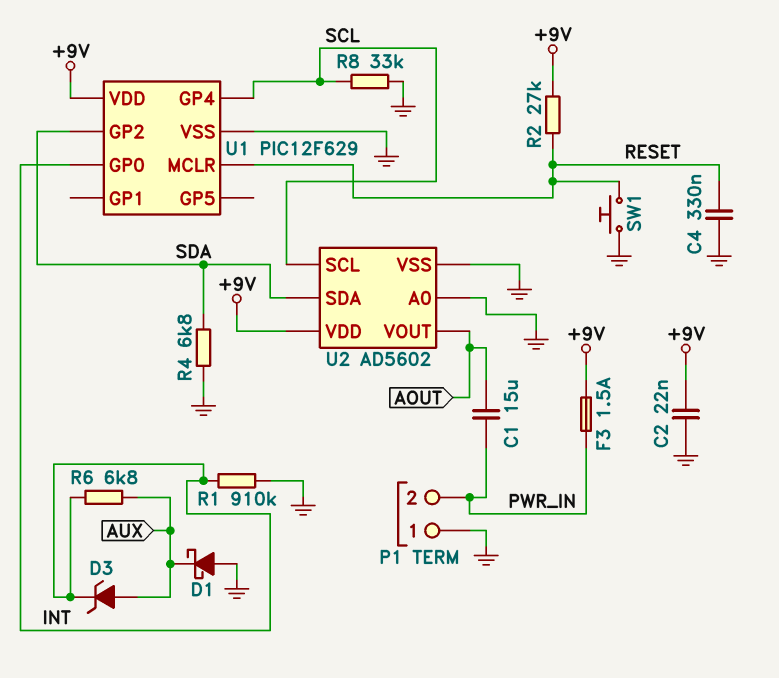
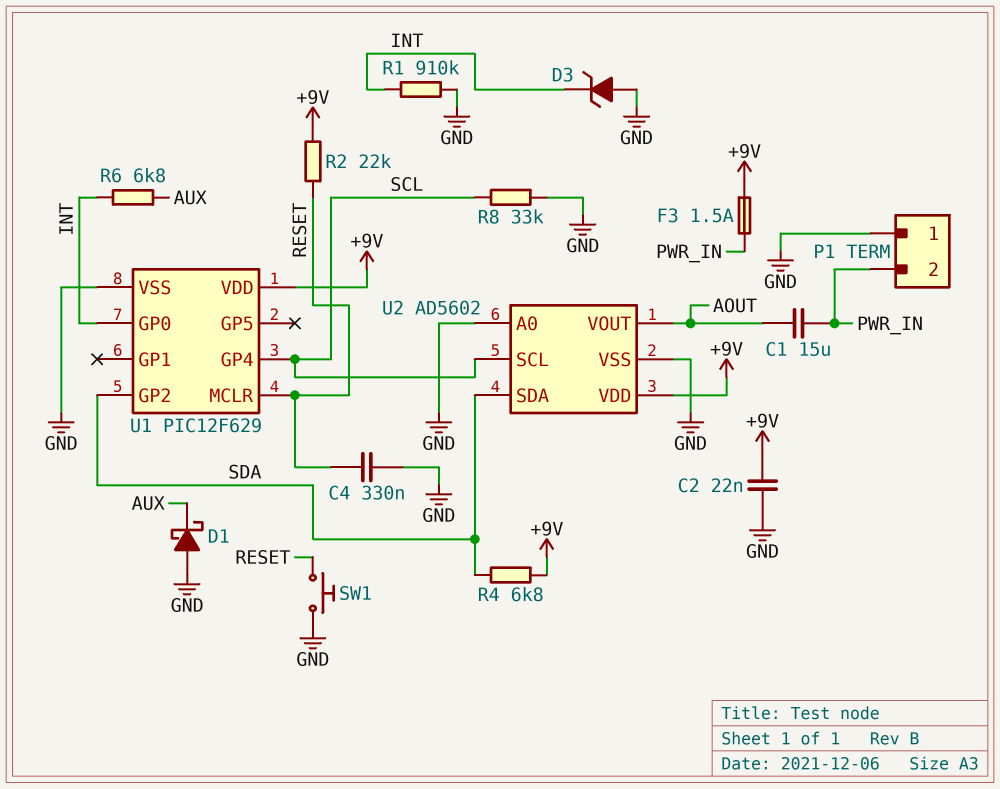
D3: zener (A AUX, K INT) -> zener (A GND, K INT)
R2: 27k (+9V, RESET) -> 22k (+9V, RESET)
R4: 6.8k (GND, SDA) -> 6.8k (+9V, SDA)

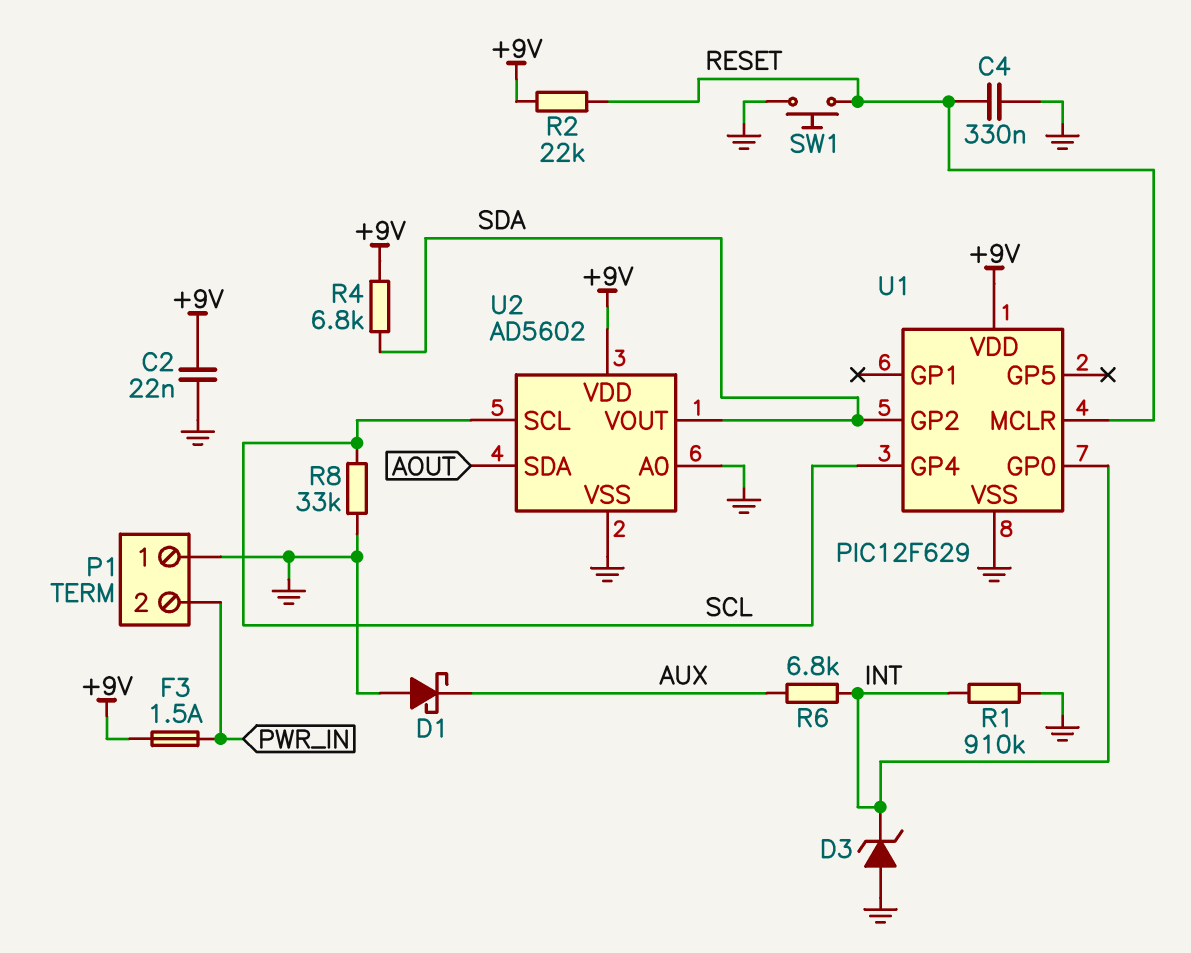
C1: 15uF (AOUT, PWR_IN) -> none
U2 pin SDA: SDA -> AOUT
U2 pin VOUT: AOUT -> SDA

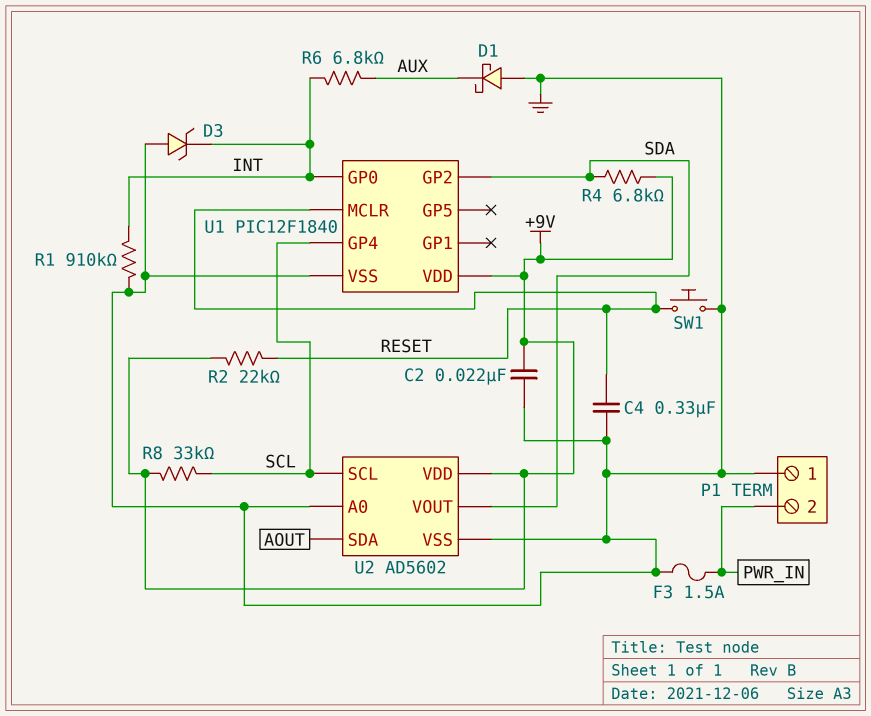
F3: 1.5A (+9V, PWR_IN) -> 1.5A (GND, PWR_IN)
R8: 33k (GND, SCL) -> 33k (+9V, SCL)
U1: PIC12F629 -> PIC12F1840

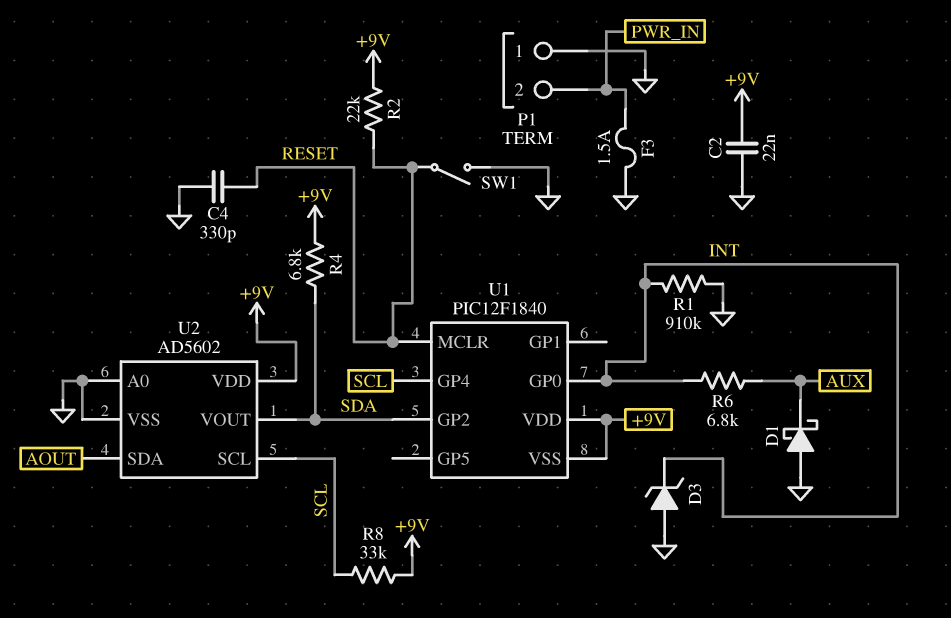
C4: 330nF (GND, RESET) -> 330pF (GND, RESET)
SW1: button (GND, RESET) -> switch (GND, RESET)
U1 pin VSS: GND -> +9V

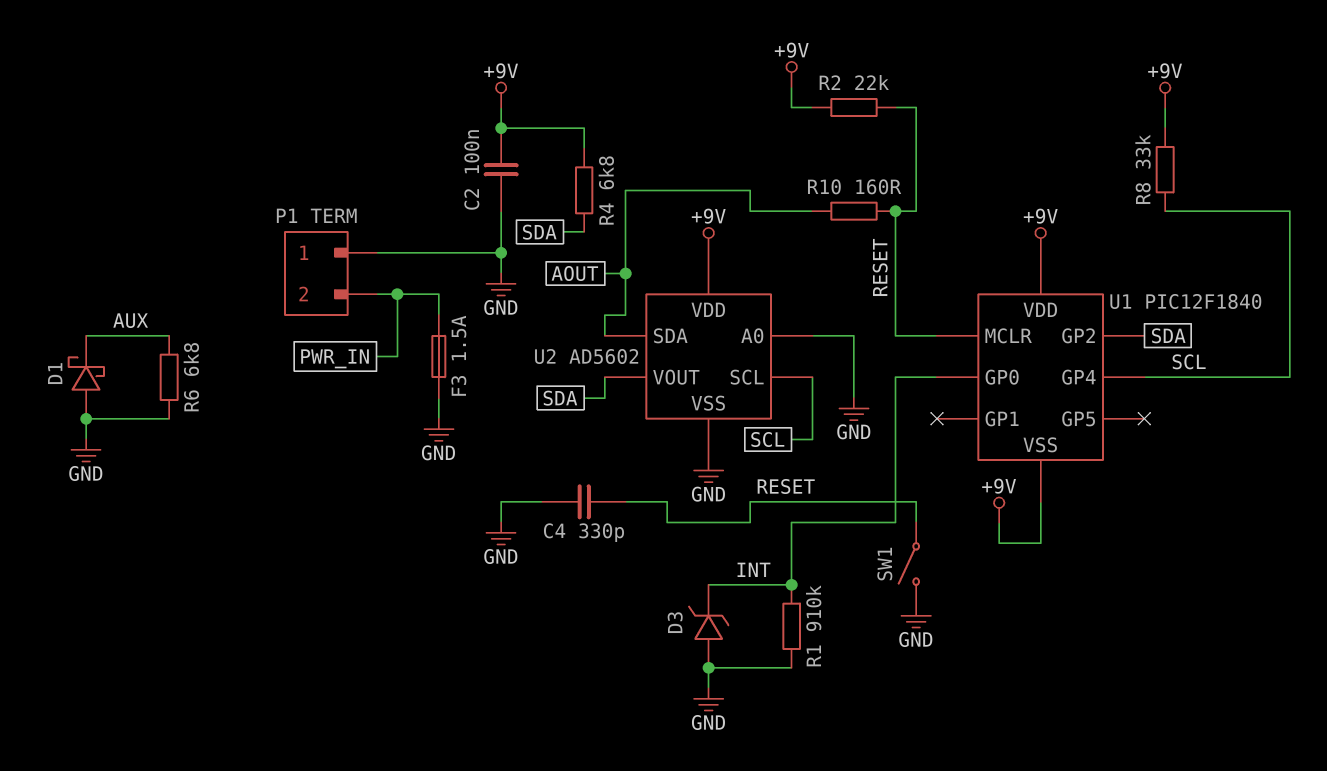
C2: 22nF (+9V, GND) -> 100nF (+9V, GND)
R6: 6.8k (AUX, INT) -> 6.8k (AUX, GND)
R10: none -> 160 (AOUT, RESET)

